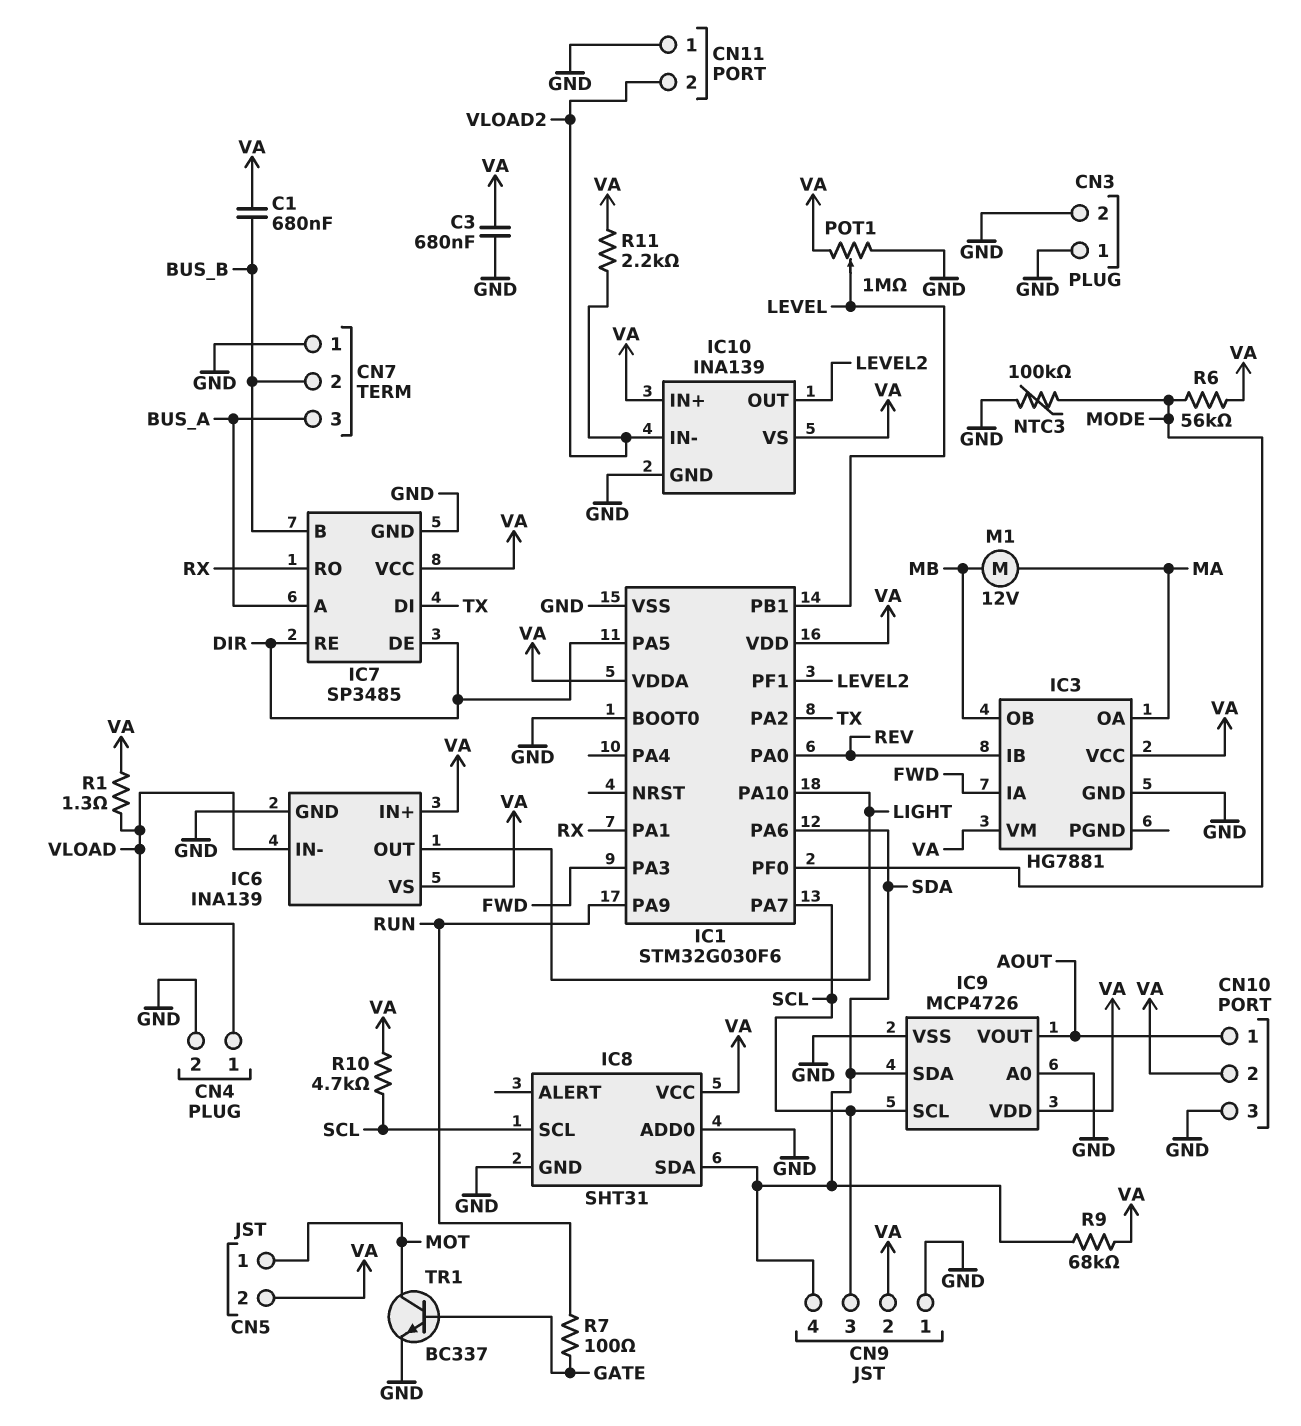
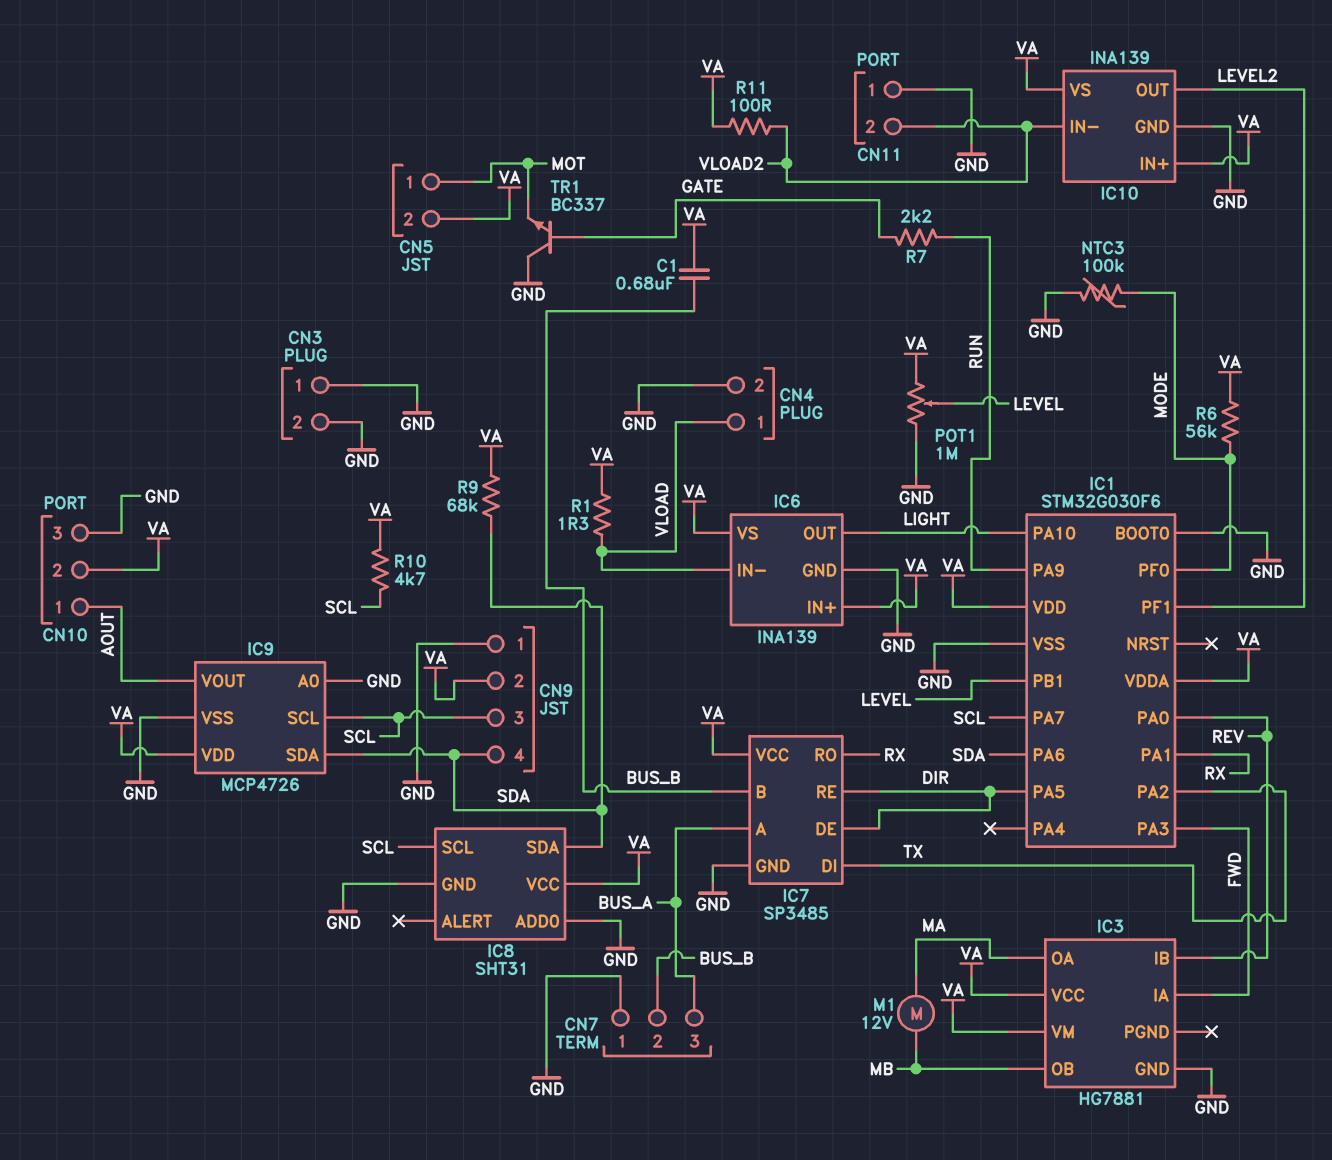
C3: 680nF (GND, VA) -> none
R7: 100 (GATE, RUN) -> 2.2k (GATE, RUN)
R11: 2.2k (VA, VLOAD2) -> 100 (VA, VLOAD2)
TR1: NPN BC337 (B GATE, C MOT, E GND) -> NPN BC337 (B GATE, C GND, E MOT)

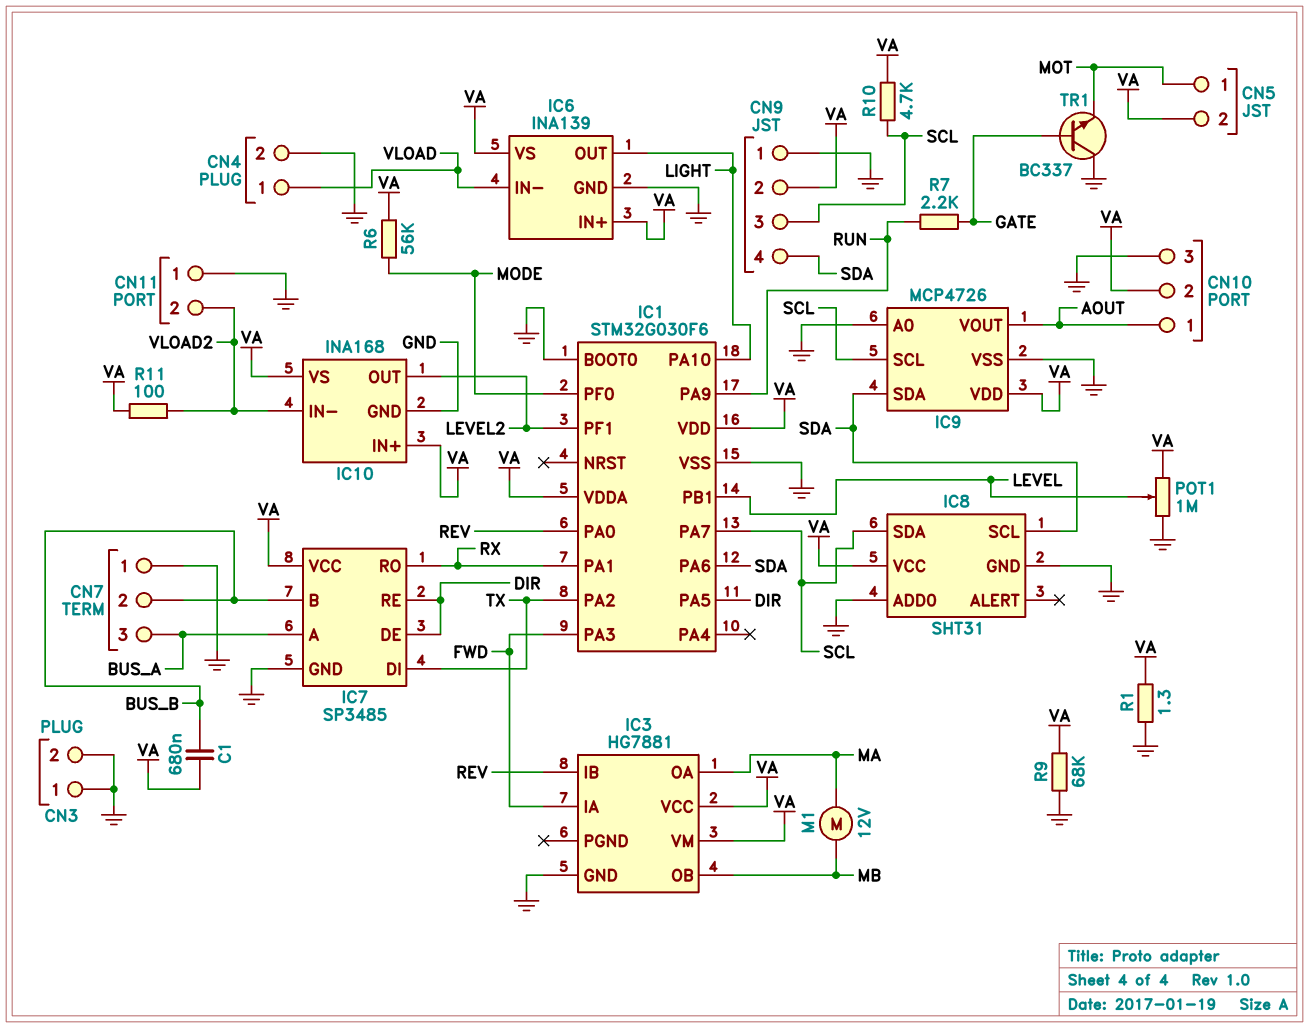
IC8 pin SCL: SCL -> SDA
IC8 pin SDA: SDA -> SCL
IC10: INA139 -> INA168
NTC3: 100k (GND, MODE) -> none
R1: 1.3 (VA, VLOAD) -> 1.3 (GND, VA)
R9: 68k (SDA, VA) -> 68k (GND, VA)

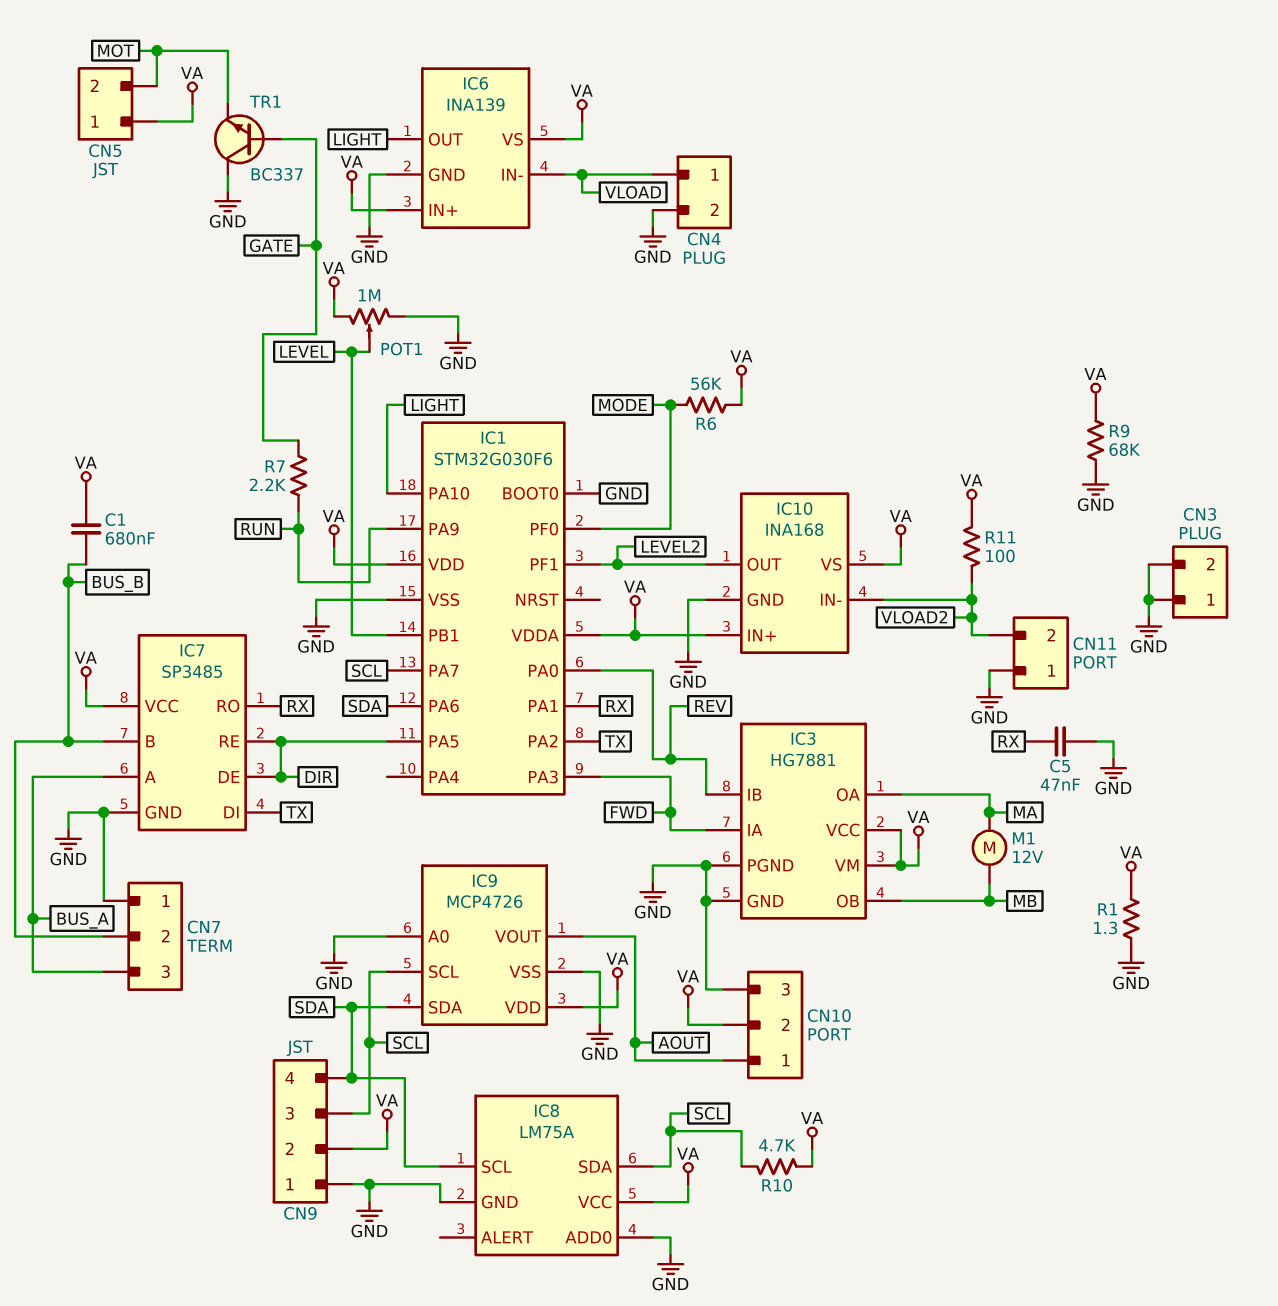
C5: none -> 47nF (GND, RX)
CN5 pin 1: MOT -> VA
CN5 pin 2: VA -> MOT
IC3 pin PGND: none -> GND
IC8: SHT31 -> LM75A

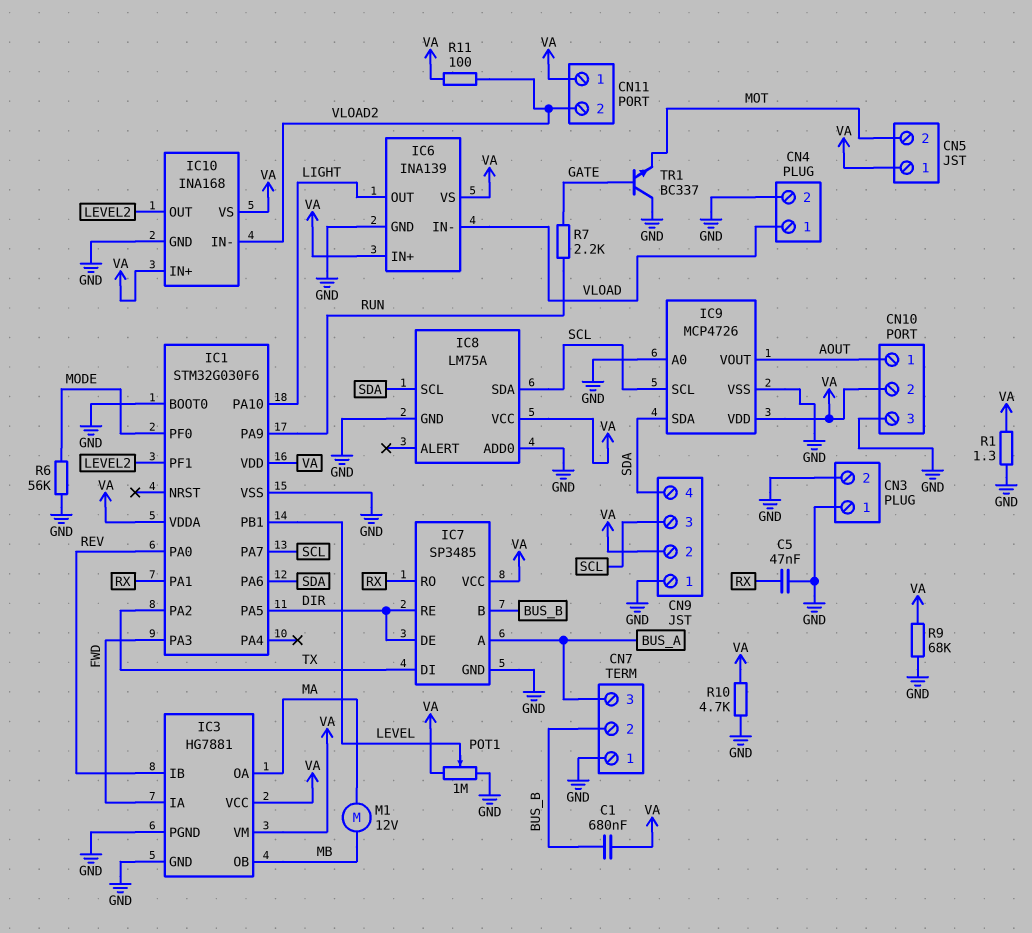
CN11 pin 1: GND -> VA
R6: 56k (MODE, VA) -> 56k (GND, MODE)
R10: 4.7k (SCL, VA) -> 4.7k (GND, VA)

